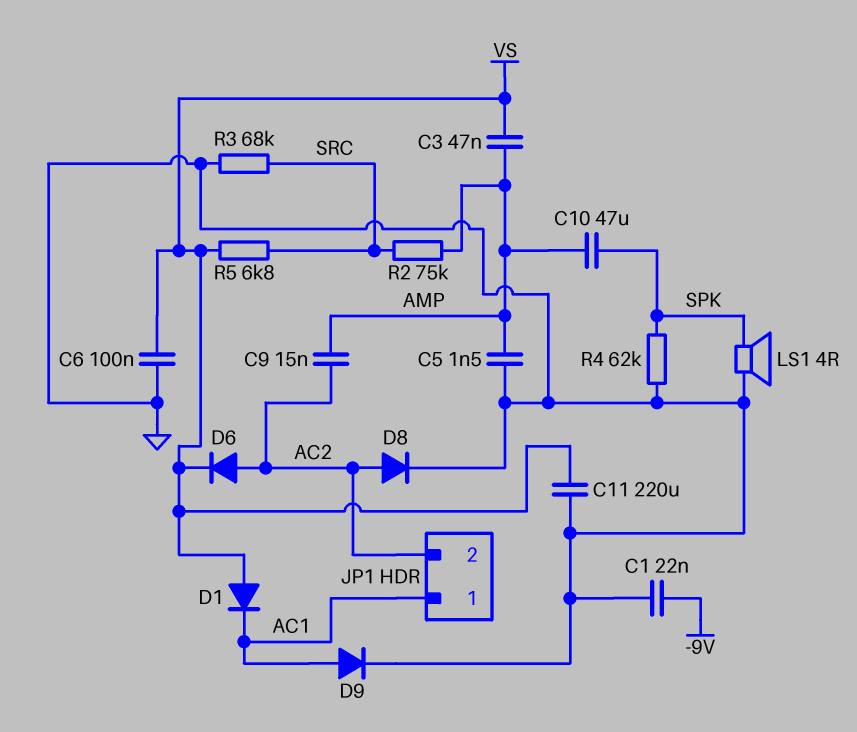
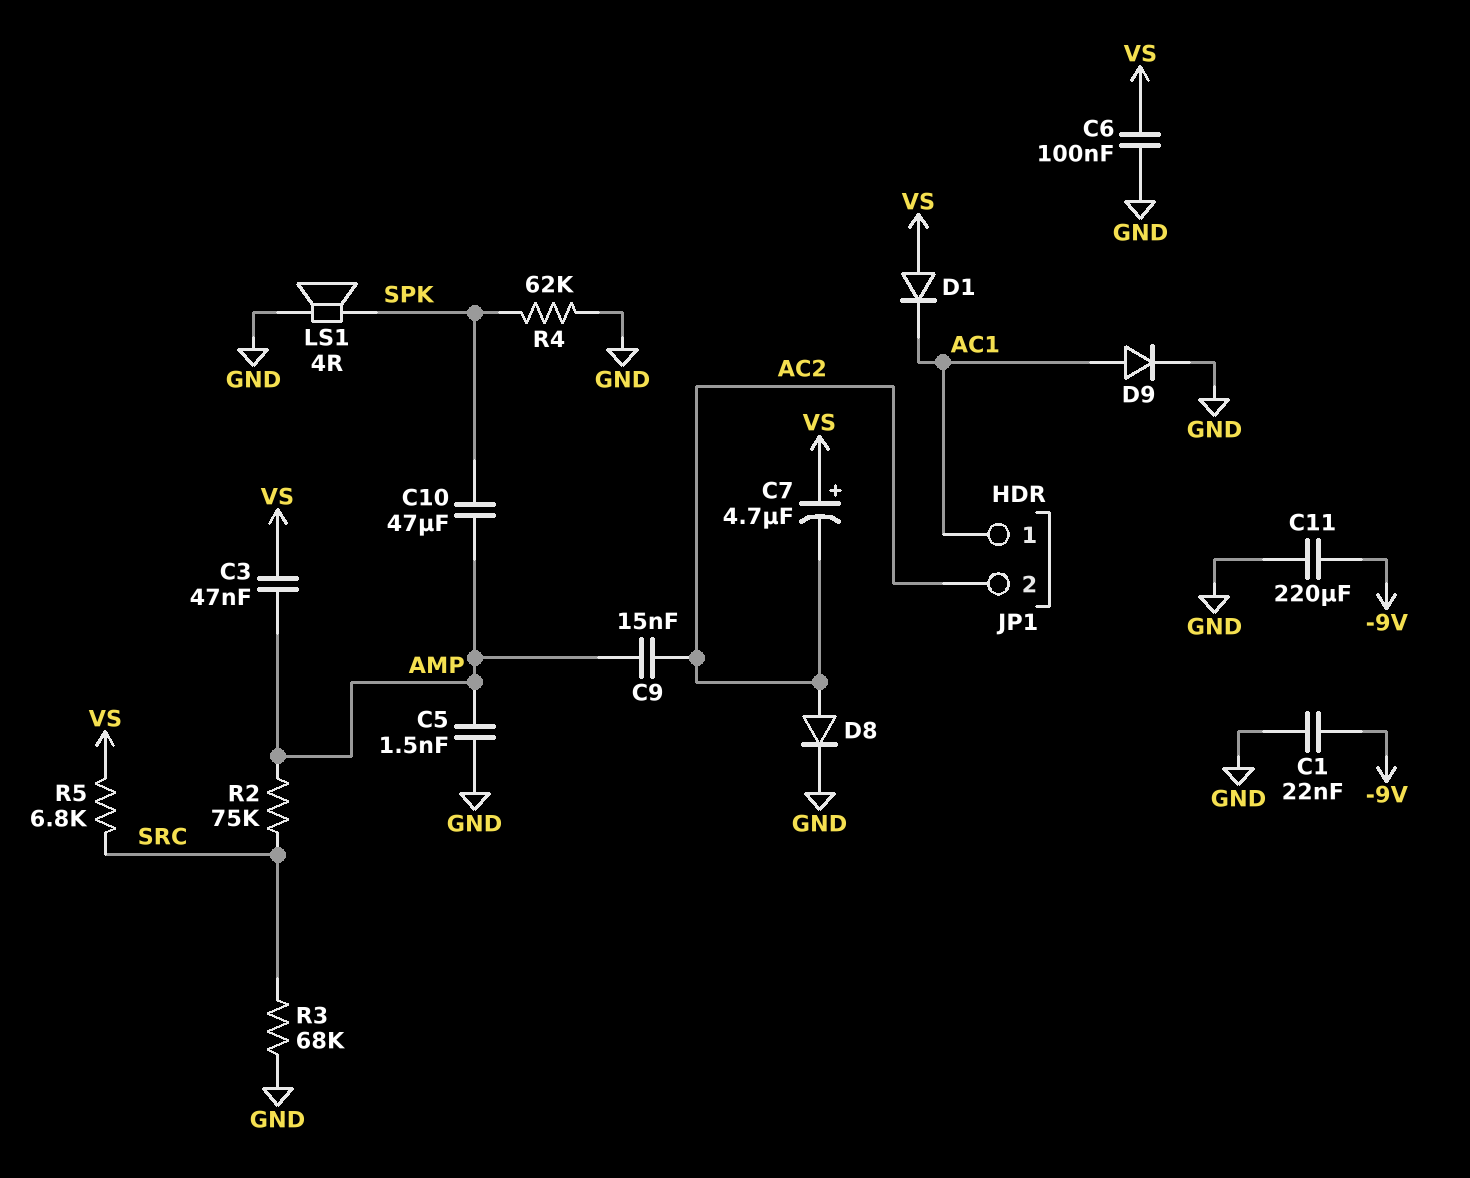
C7: none -> 4.7uF (plus VS, minus AC2)
C11: 220uF (GND, VS) -> 220uF (-9V, GND)
D6: diode (A AC2, K VS) -> none

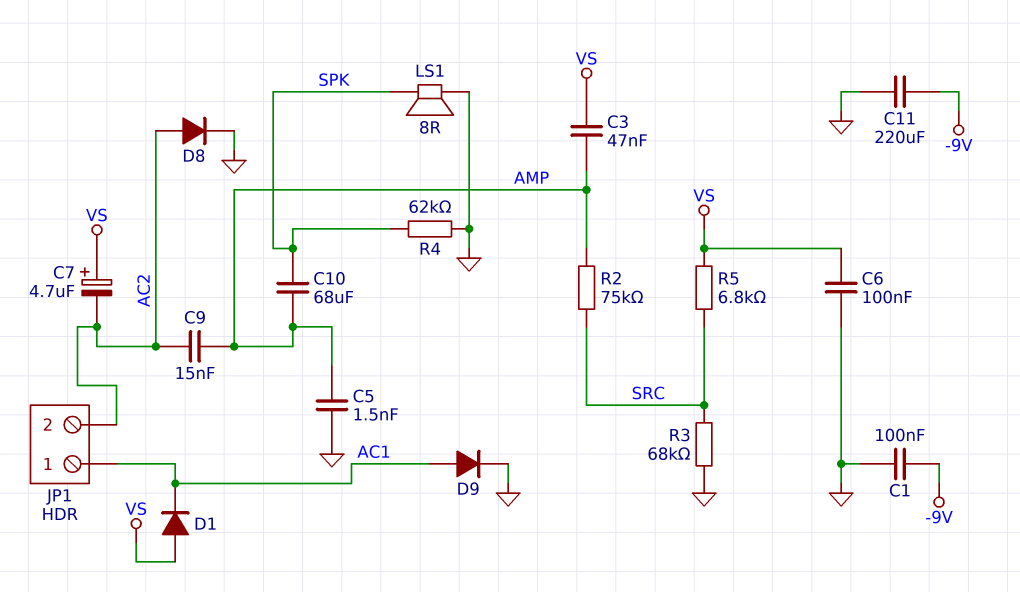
C1: 22nF (-9V, GND) -> 100nF (-9V, GND)
C10: 47uF (AMP, SPK) -> 68uF (AMP, SPK)
LS1: speaker 4R (GND, SPK) -> speaker 8R (GND, SPK)

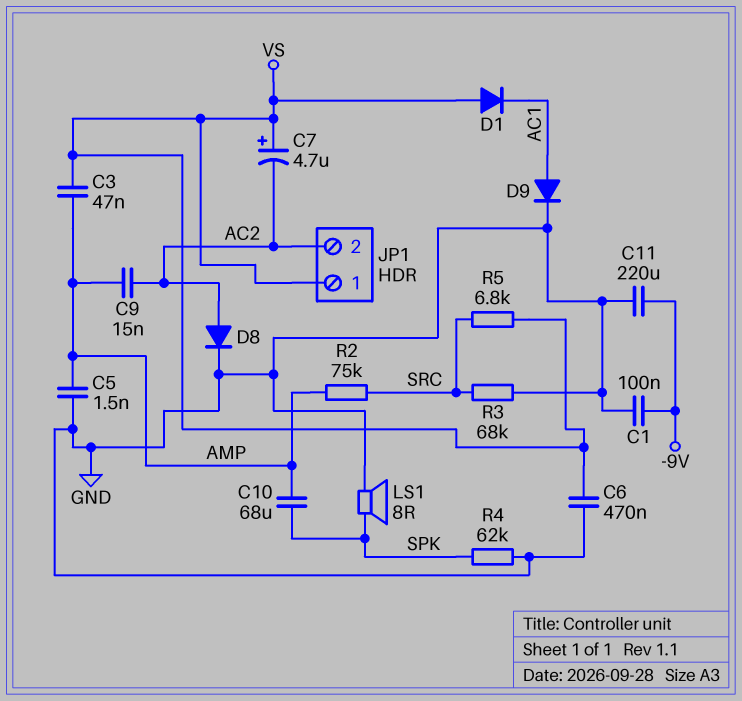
C6: 100nF (GND, VS) -> 470nF (GND, VS)
JP1 pin 1: AC1 -> VS

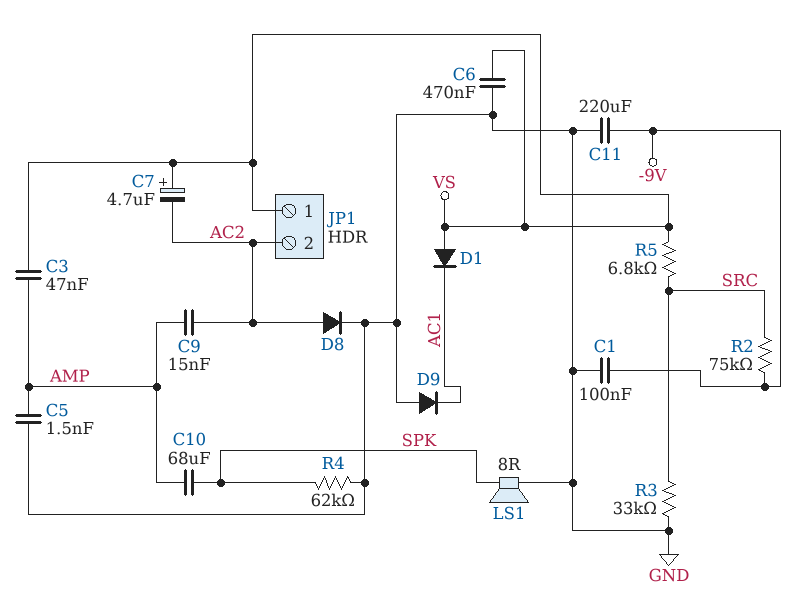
D9: diode (A AC1, K GND) -> diode (A GND, K AC1)
R2: 75k (AMP, SRC) -> 75k (-9V, SRC)
R3: 68k (GND, SRC) -> 33k (GND, SRC)

